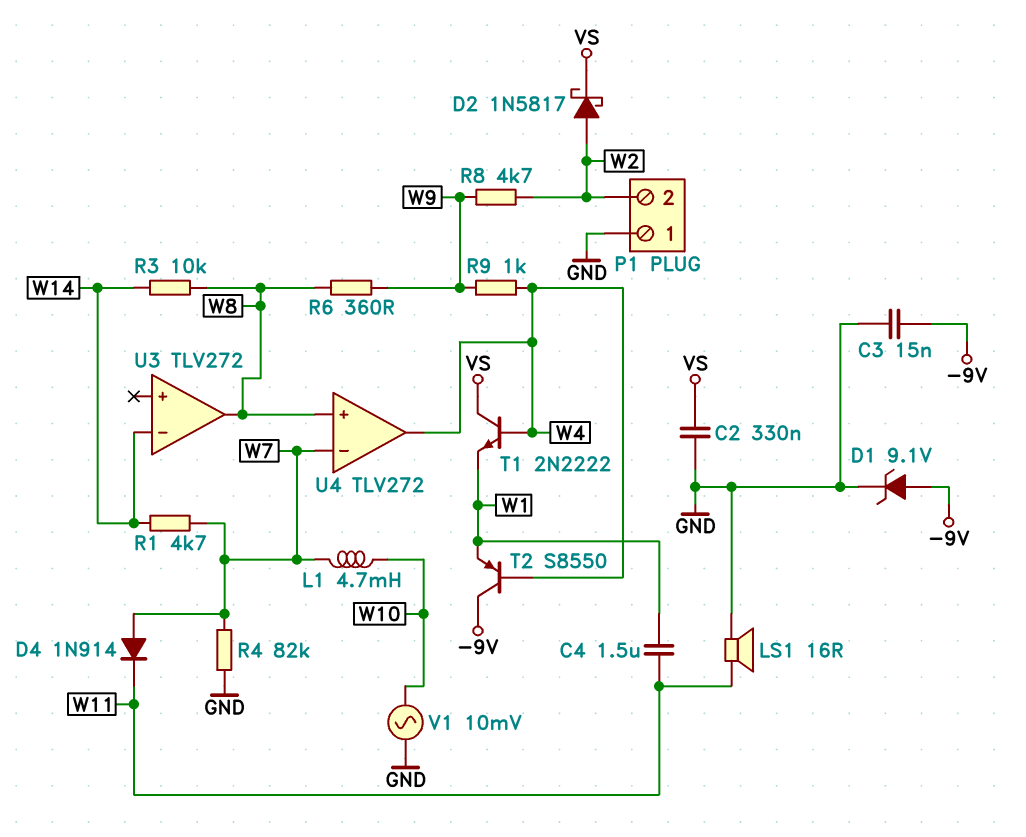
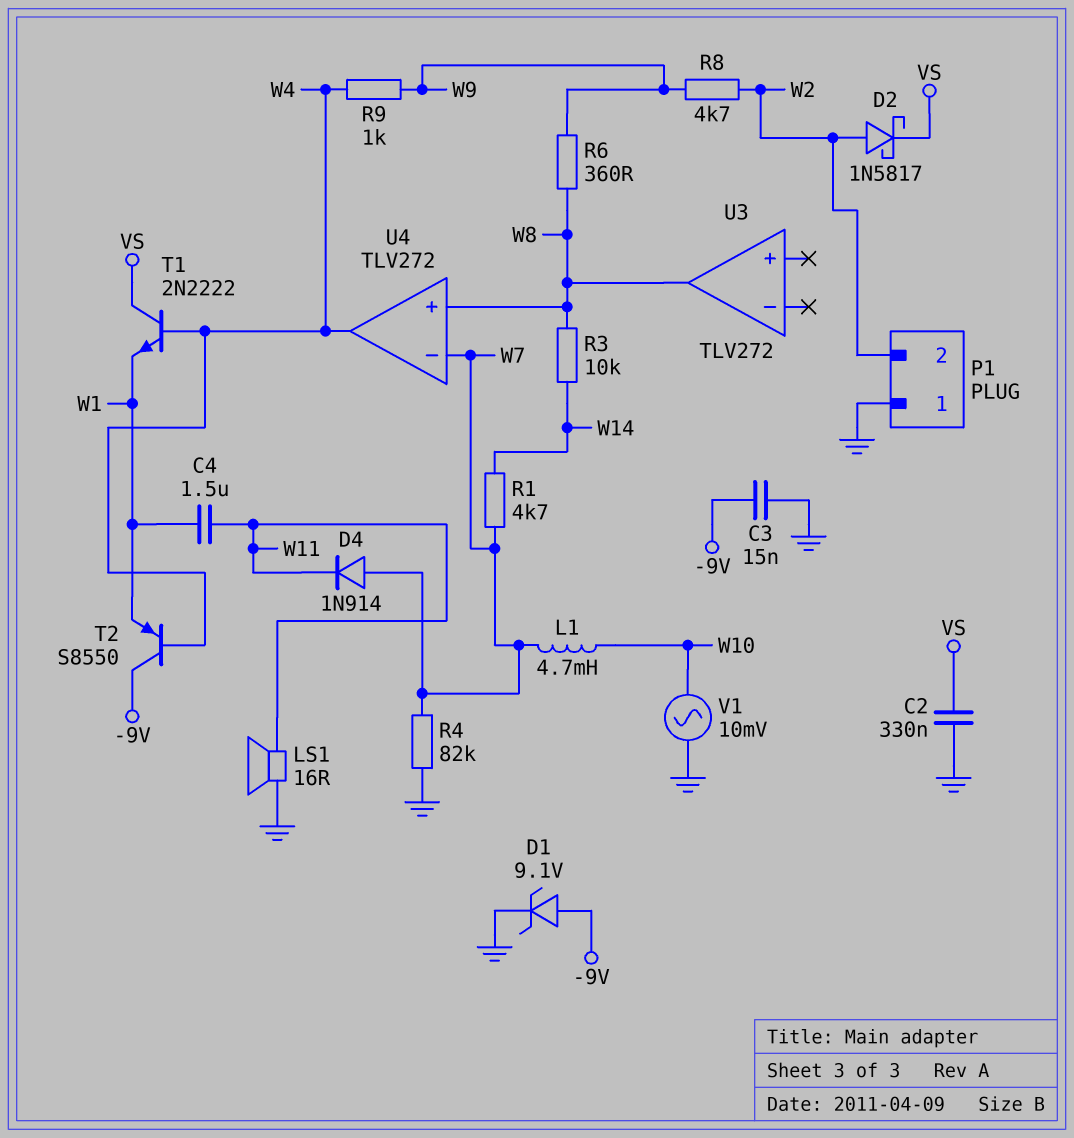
U3 pin in-: W14 -> none

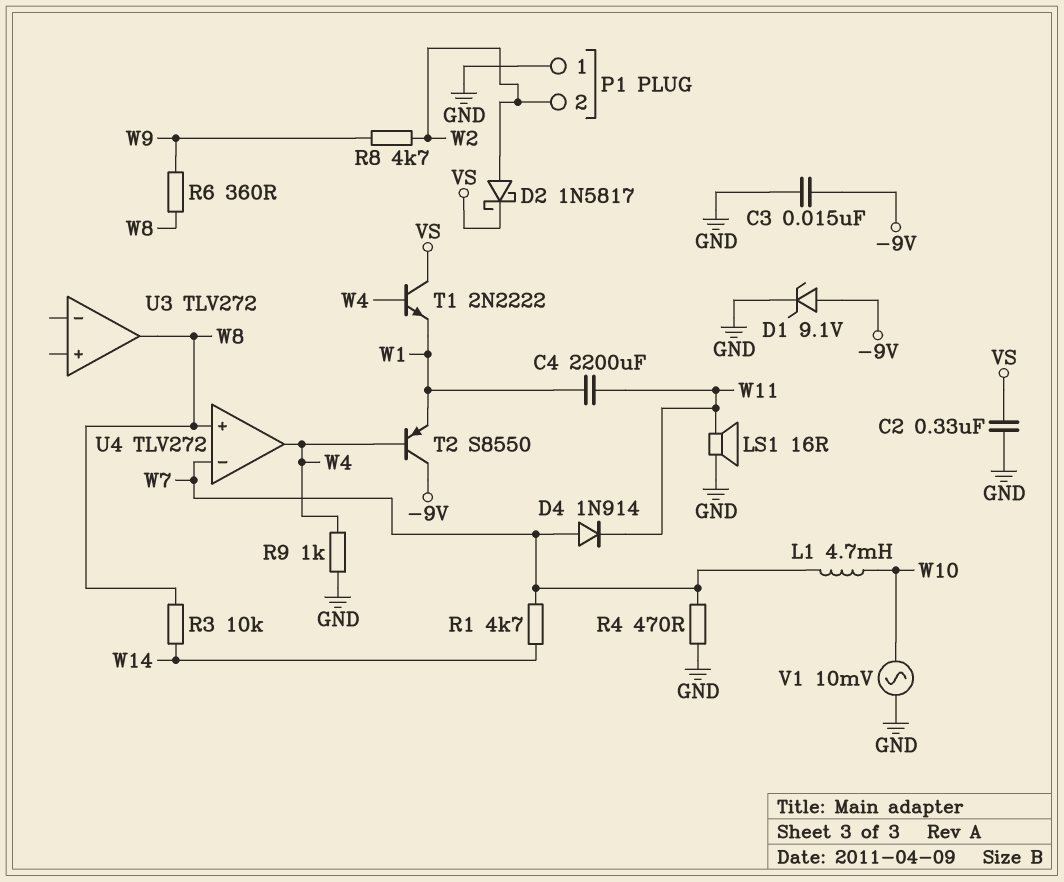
C4: 1.5uF (W1, W11) -> 2200uF (W1, W11)
R4: 82k (GND, W7) -> 470 (GND, W7)
R9: 1k (W4, W9) -> 1k (GND, W4)

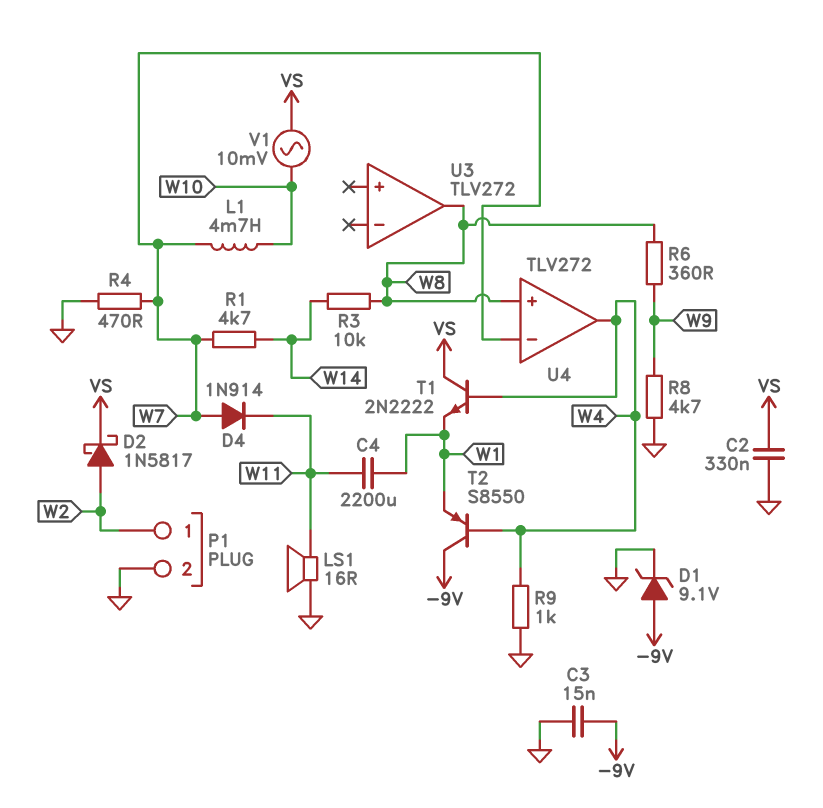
P1 pin 1: GND -> W2
P1 pin 2: W2 -> GND
R8: 4.7k (W2, W9) -> 4.7k (GND, W9)
V1: AC 10mV (GND, W10) -> AC 10mV (VS, W10)

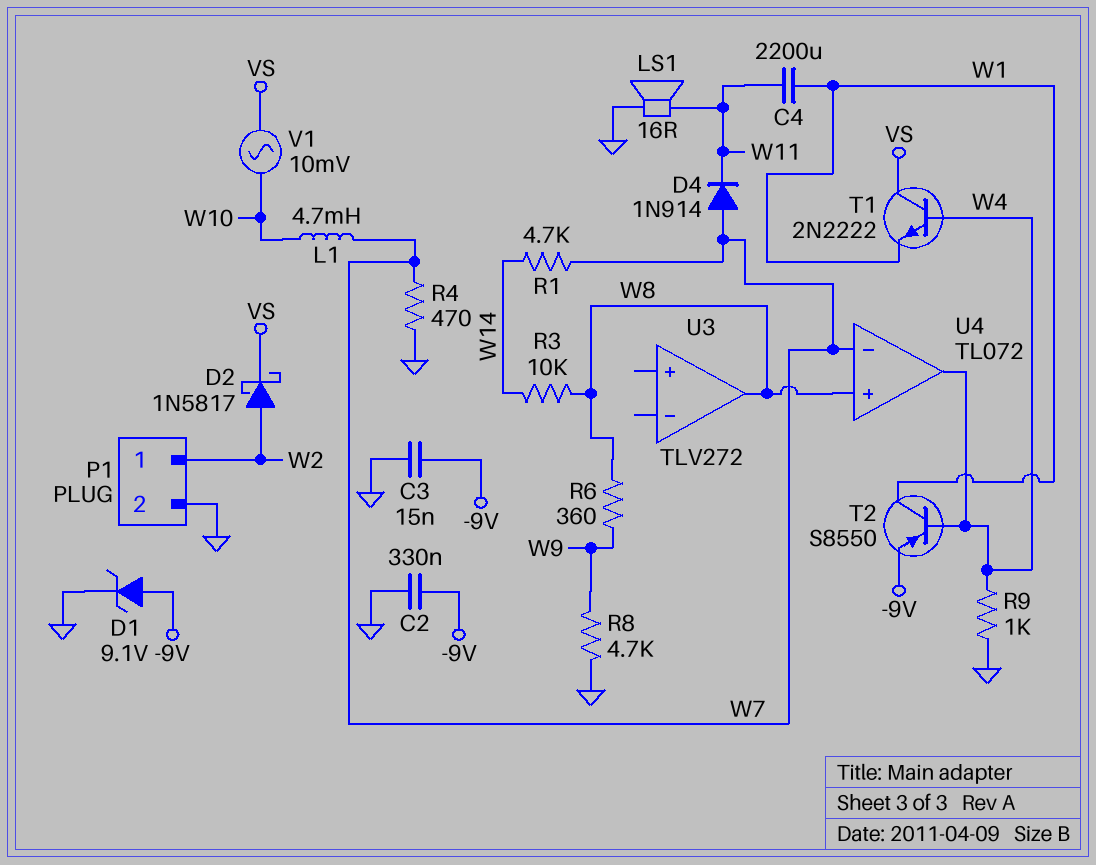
C2: 330nF (GND, VS) -> 330nF (-9V, GND)
T2: PNP S8550 (B W4, C -9V, E W1) -> PNP S8550 (B W4, C W1, E -9V)
U4: TLV272 -> TL072

